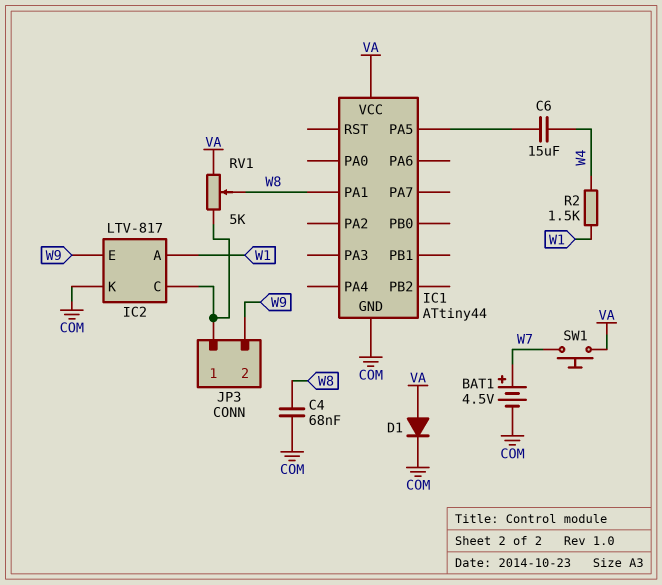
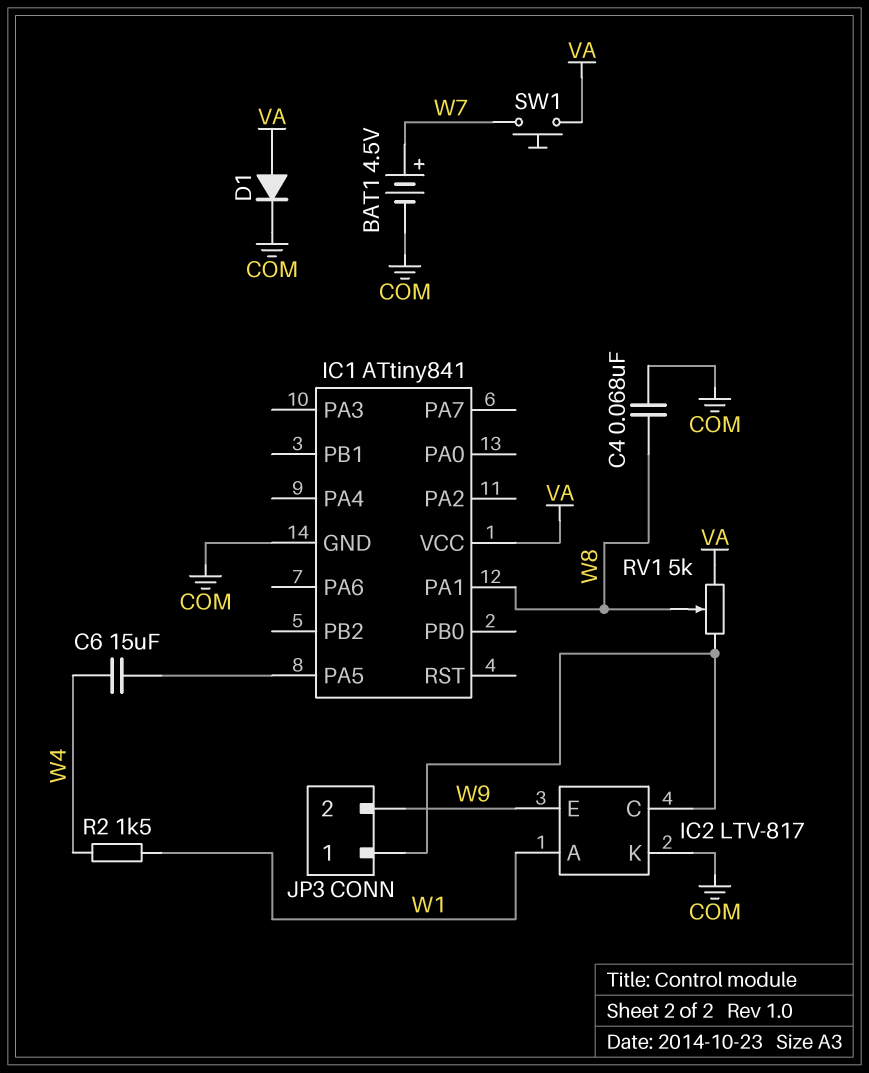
IC1: ATtiny44 -> ATtiny841

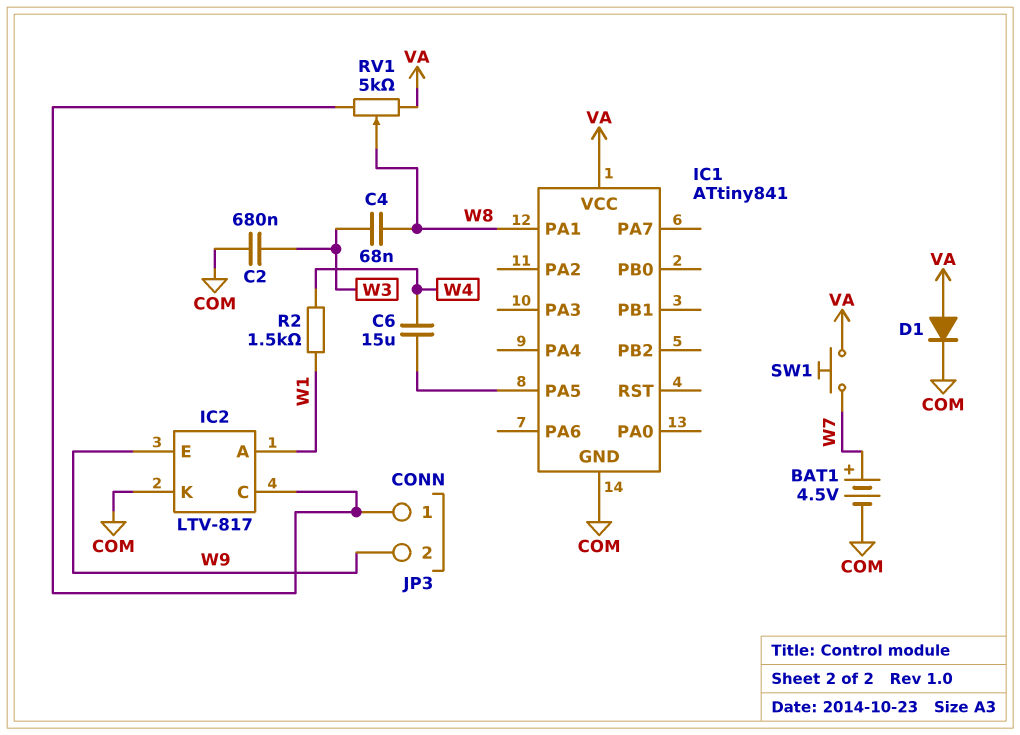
C2: none -> 680nF (COM, W3)
C4: 68nF (COM, W8) -> 68nF (W3, W8)

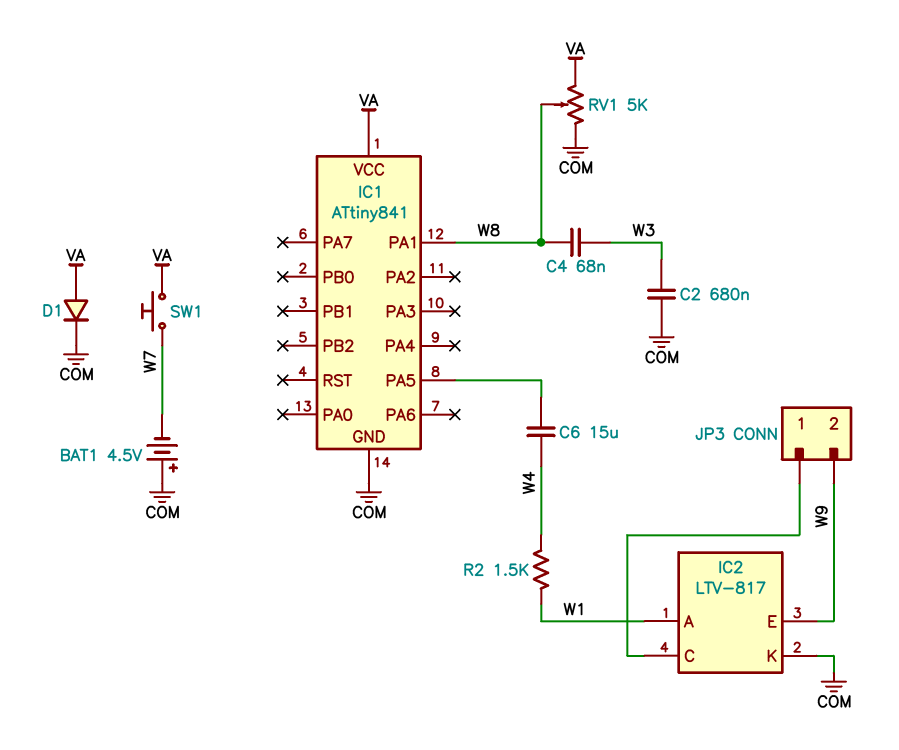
BAT1: 4.5V (plus W7, minus COM) -> 4.5V (plus COM, minus W7)
RV1: 5k (IC2/C, VA, wiper W8) -> 5k (COM, VA, wiper W8)

